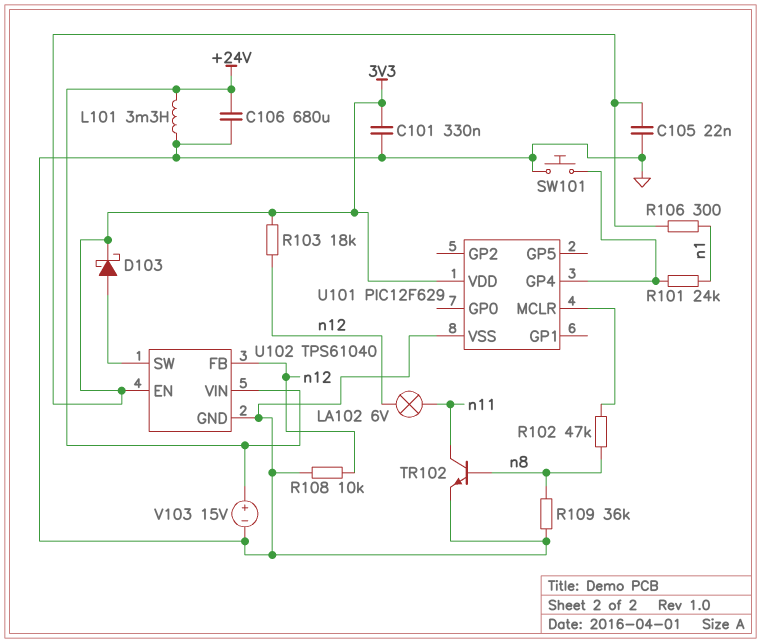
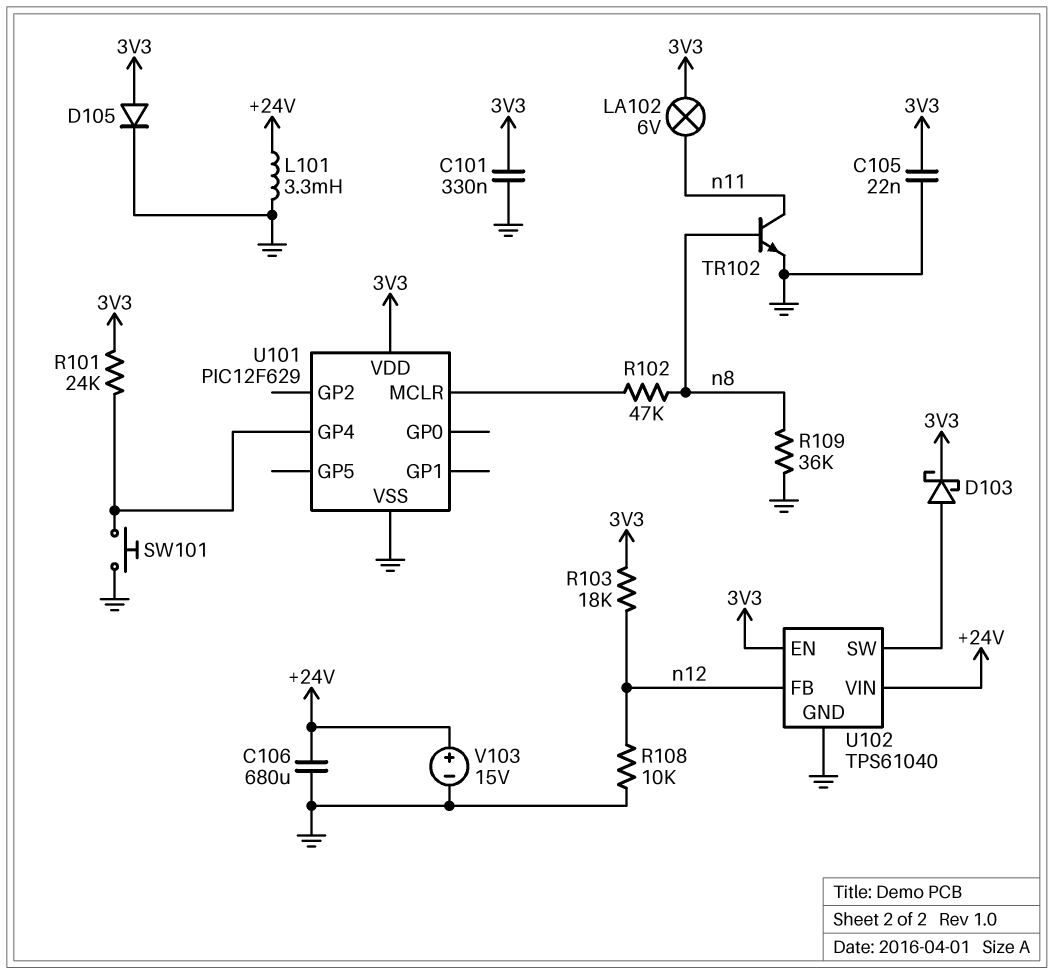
D105: none -> diode (A 3V3, K GND)
LA102: lamp 6V (n11, n12) -> lamp 6V (3V3, n11)
R101: 24k (U101/GP4, n1) -> 24k (3V3, U101/GP4)
R106: 300 (3V3, n1) -> none

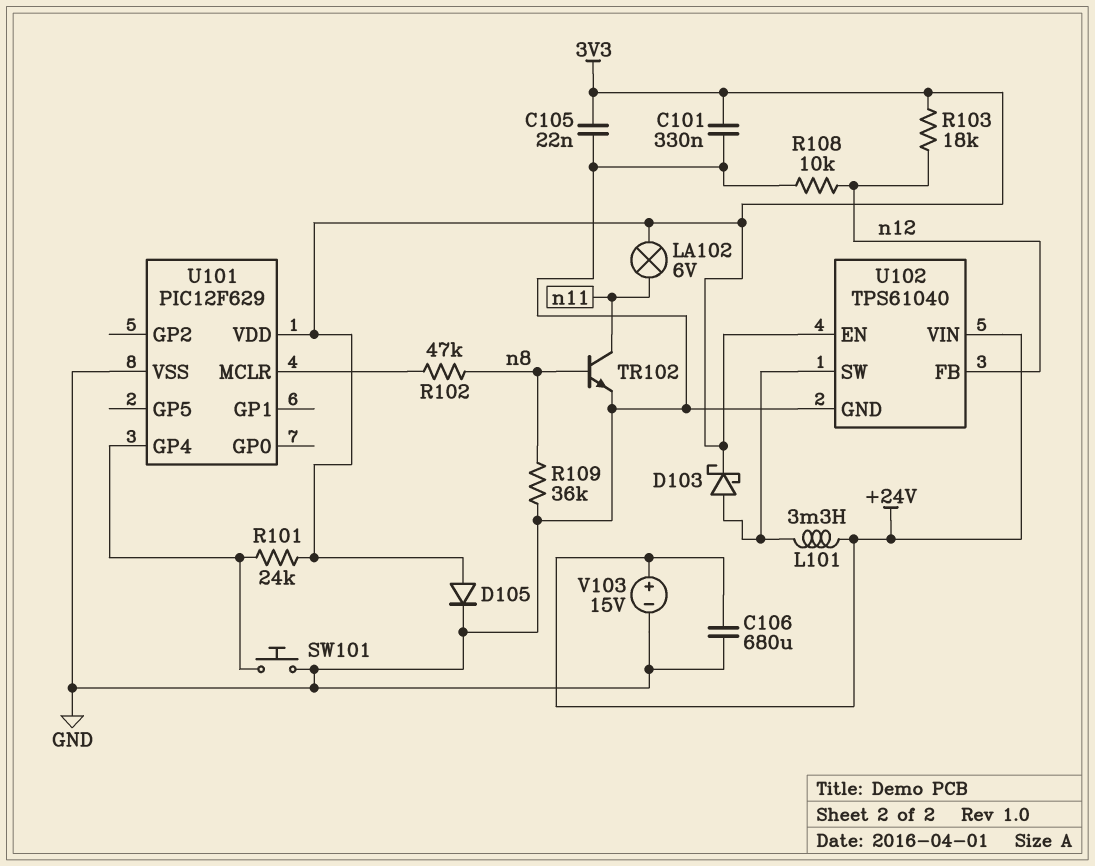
L101: 3.3mH (+24V, GND) -> 3.3mH (+24V, U102/SW)

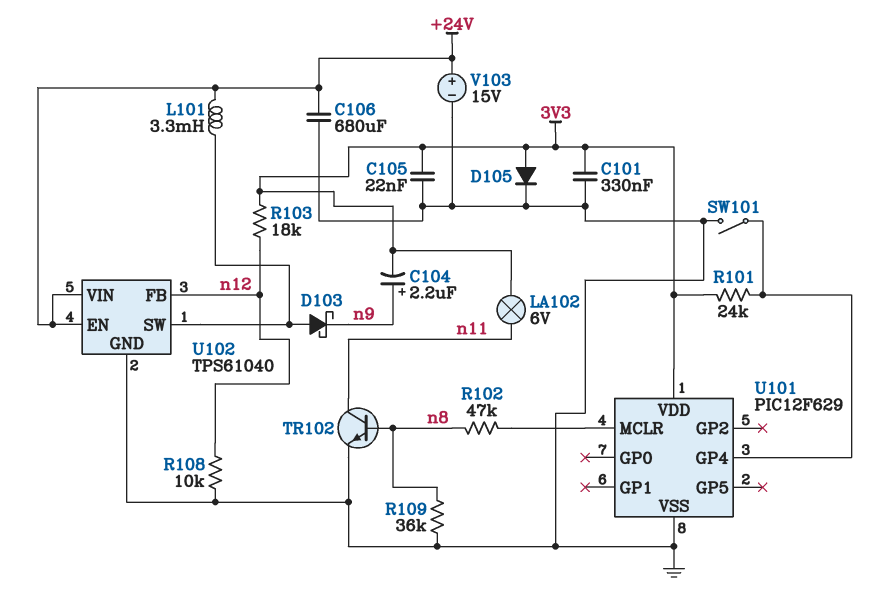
C104: none -> 2.2uF (plus n9, minus 3V3)
D103: schottky (A U102/SW, K 3V3) -> schottky (A U102/SW, K n9)
SW101: button (GND, U101/GP4) -> switch (GND, U101/GP4)
U102 pin EN: 3V3 -> +24V

